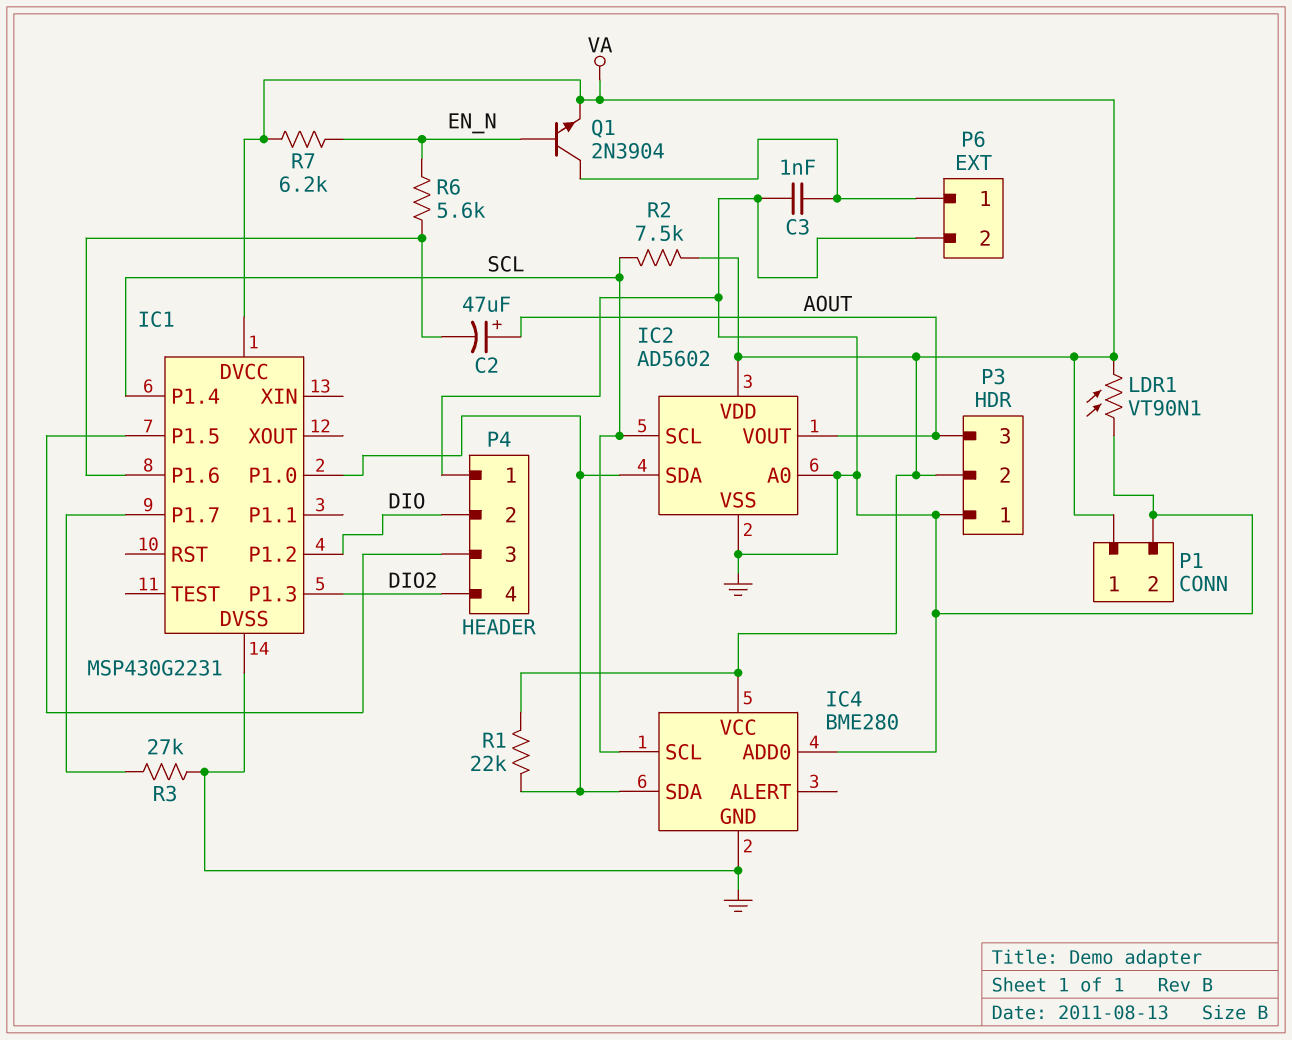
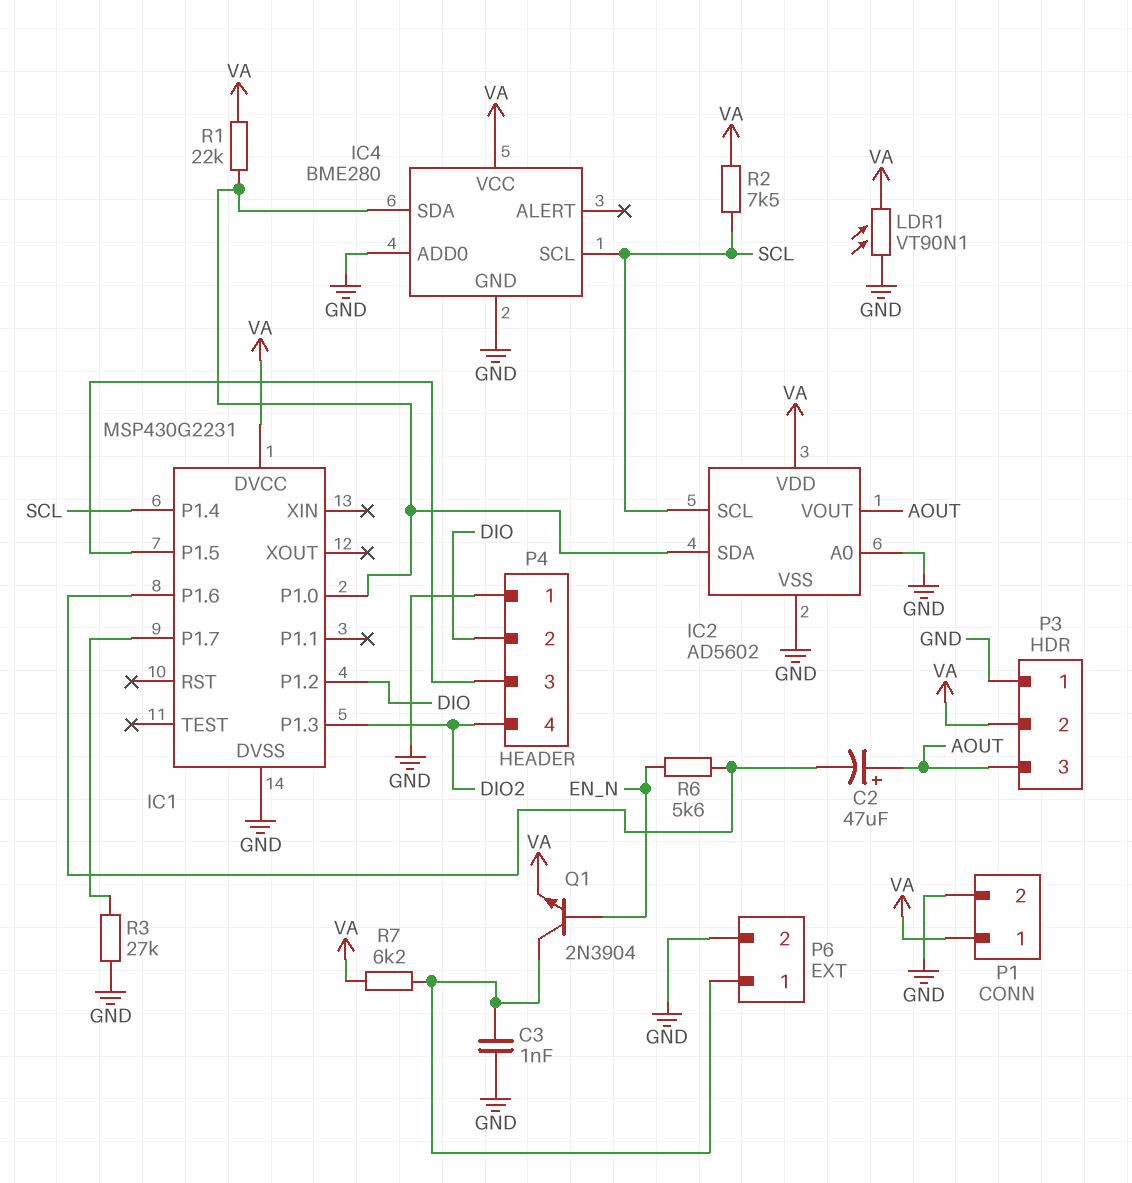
R7: 6.2k (EN_N, VA) -> 6.2k (P6/1, VA)

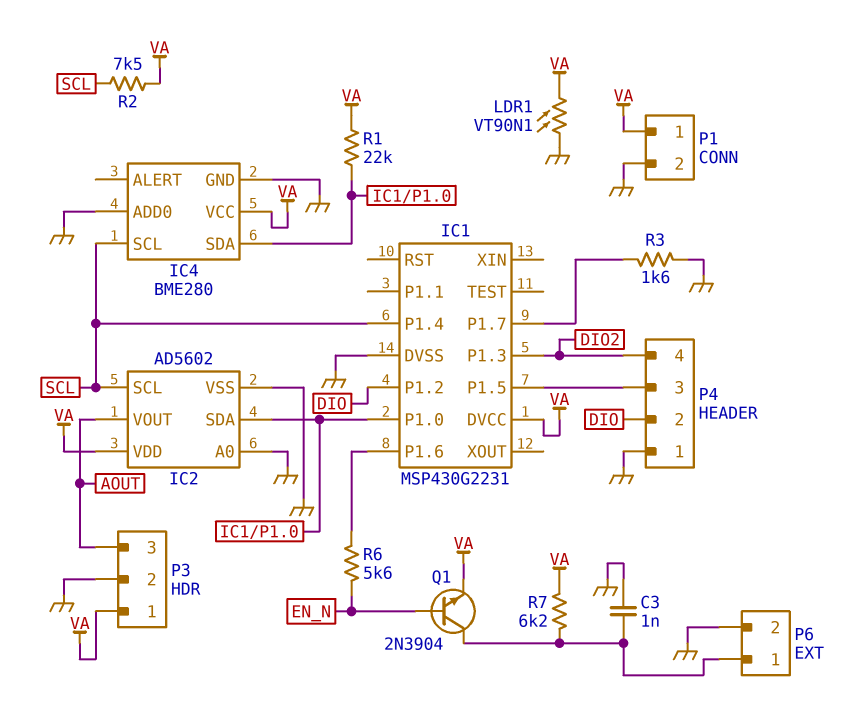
C2: 47uF (plus AOUT, minus IC1/P1.6) -> none
P3 pin 1: GND -> VA
P3 pin 2: VA -> GND
R3: 27k (GND, IC1/P1.7) -> 1.6k (GND, IC1/P1.7)

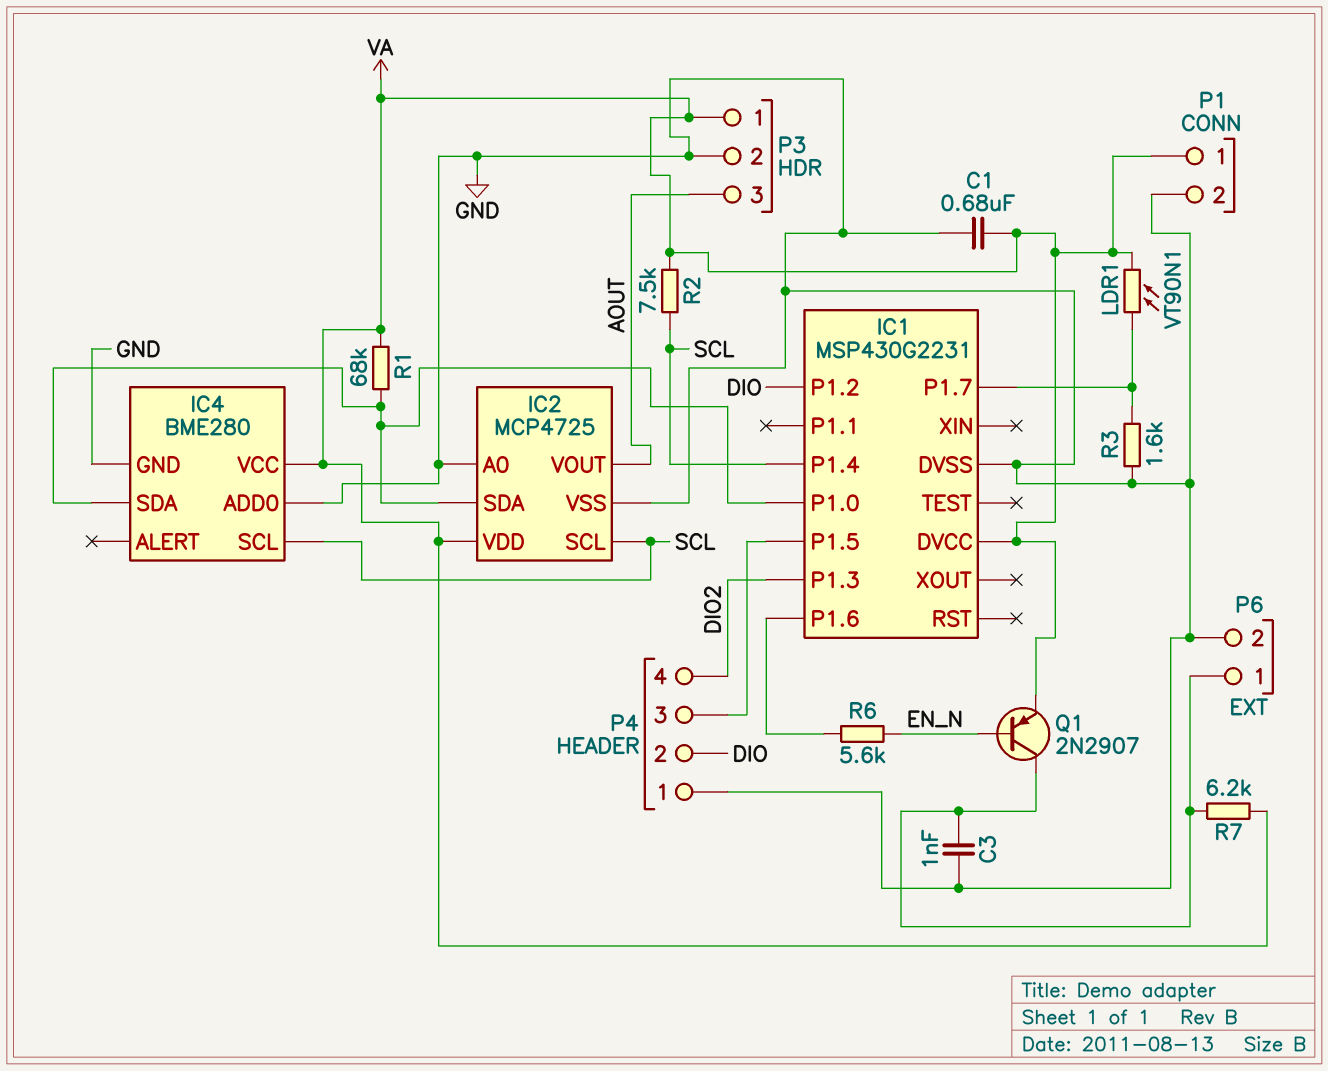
C1: none -> 680nF (GND, VA)
IC2: AD5602 -> MCP4725
LDR1: VT90N1 (GND, VA) -> VT90N1 (IC1/P1.7, VA)
Q1: NPN 2N3904 (B EN_N, C P6/1, E VA) -> PNP 2N2907 (B EN_N, C P6/1, E VA)
R1: 22k (IC1/P1.0, VA) -> 68k (IC1/P1.0, VA)

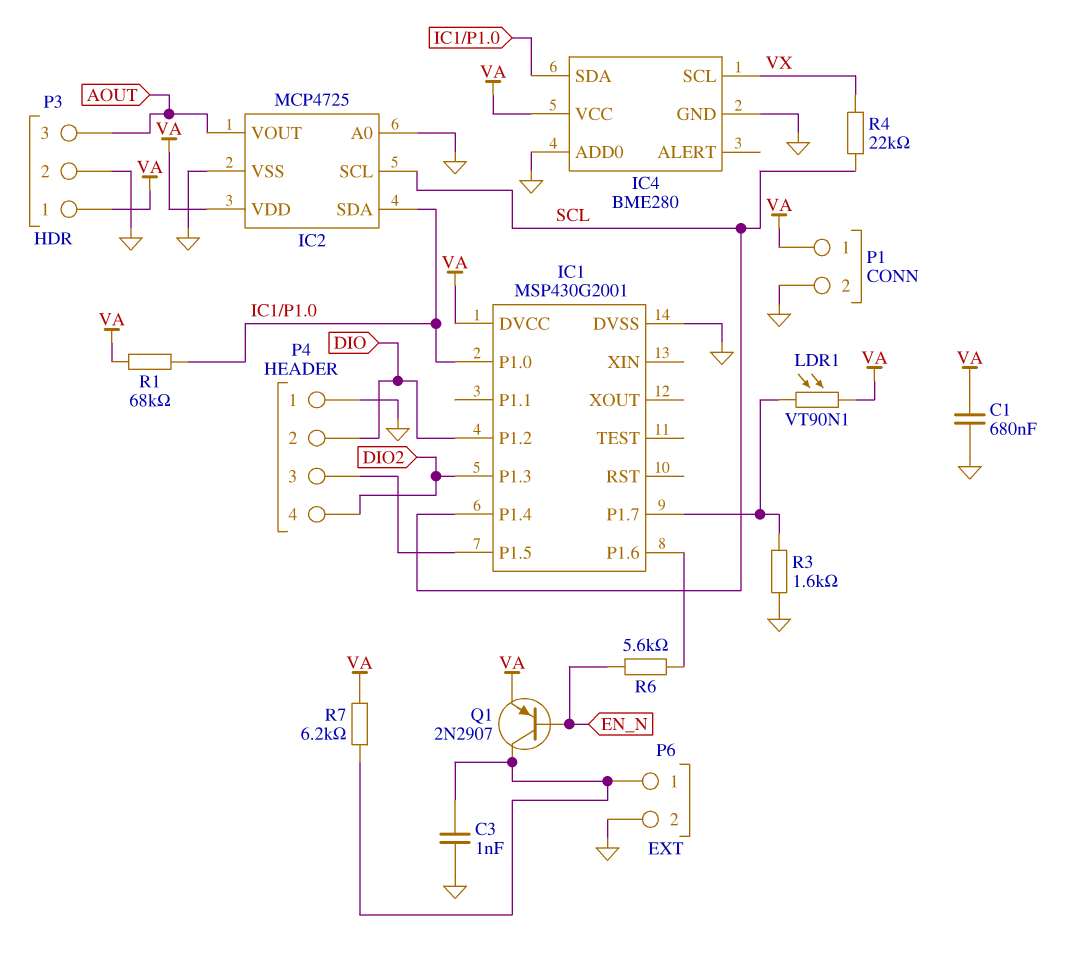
IC1: MSP430G2231 -> MSP430G2001
IC4 pin SCL: SCL -> VX
R2: 7.5k (SCL, VA) -> none
R4: none -> 22k (SCL, VX)

